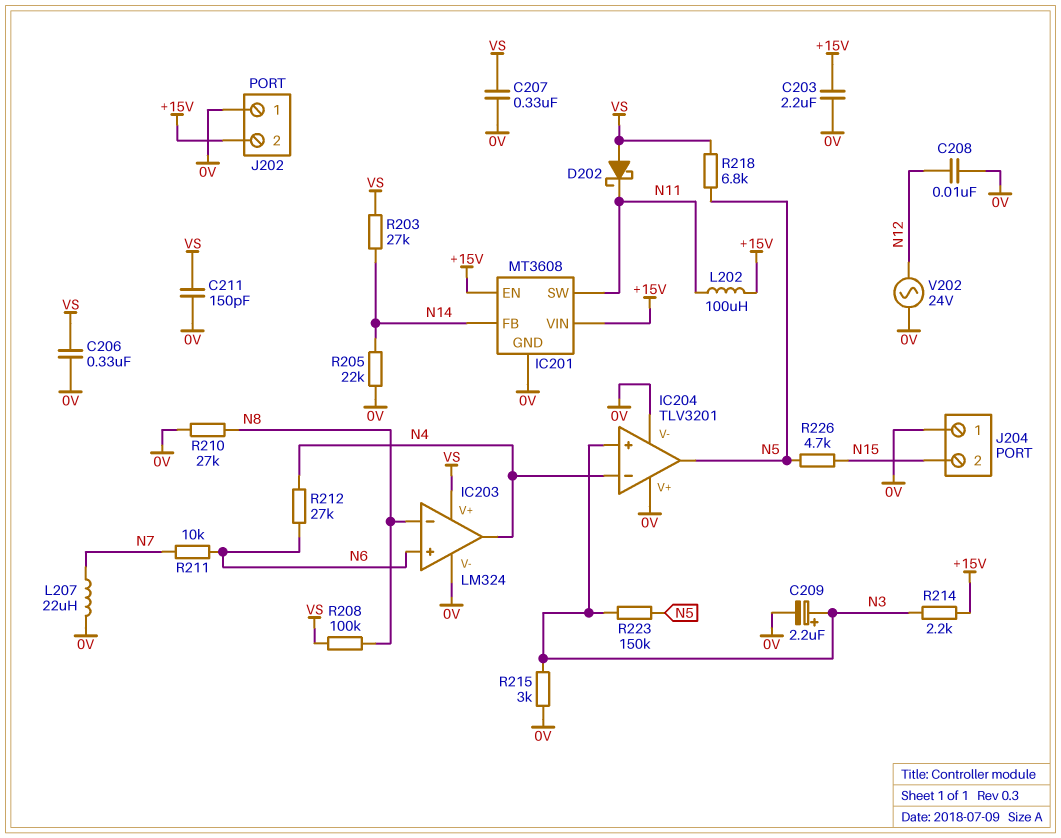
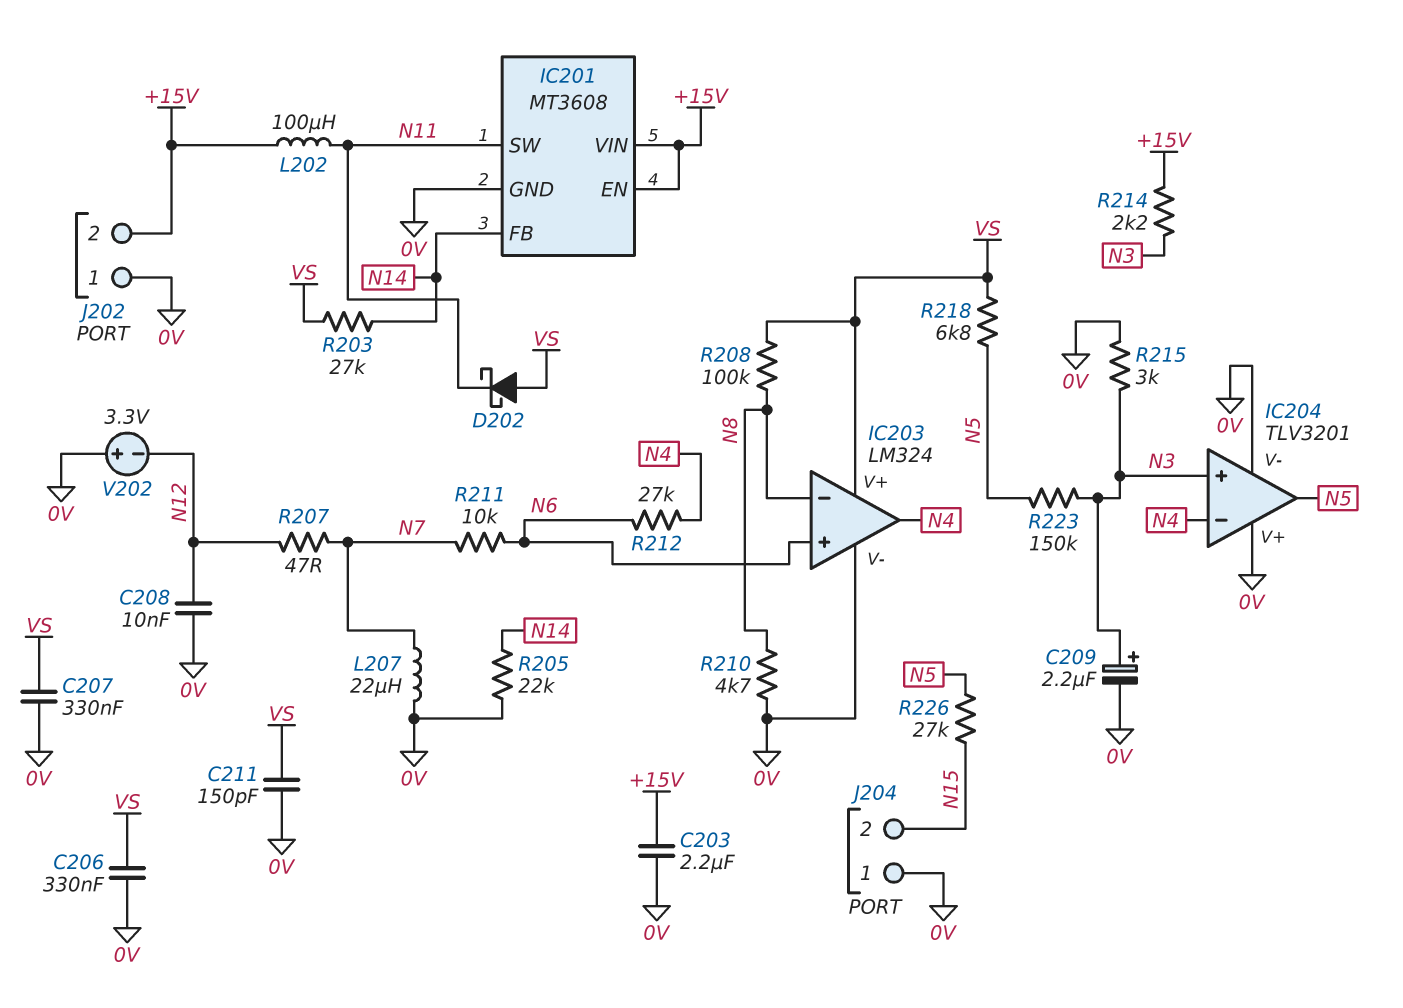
R207: none -> 47 (N7, N12)
R210: 27k (0V, N8) -> 4.7k (0V, N8)
R226: 4.7k (N5, N15) -> 27k (N5, N15)
V202: AC 24V (0V, N12) -> 3.3V (plus 0V, minus N12)

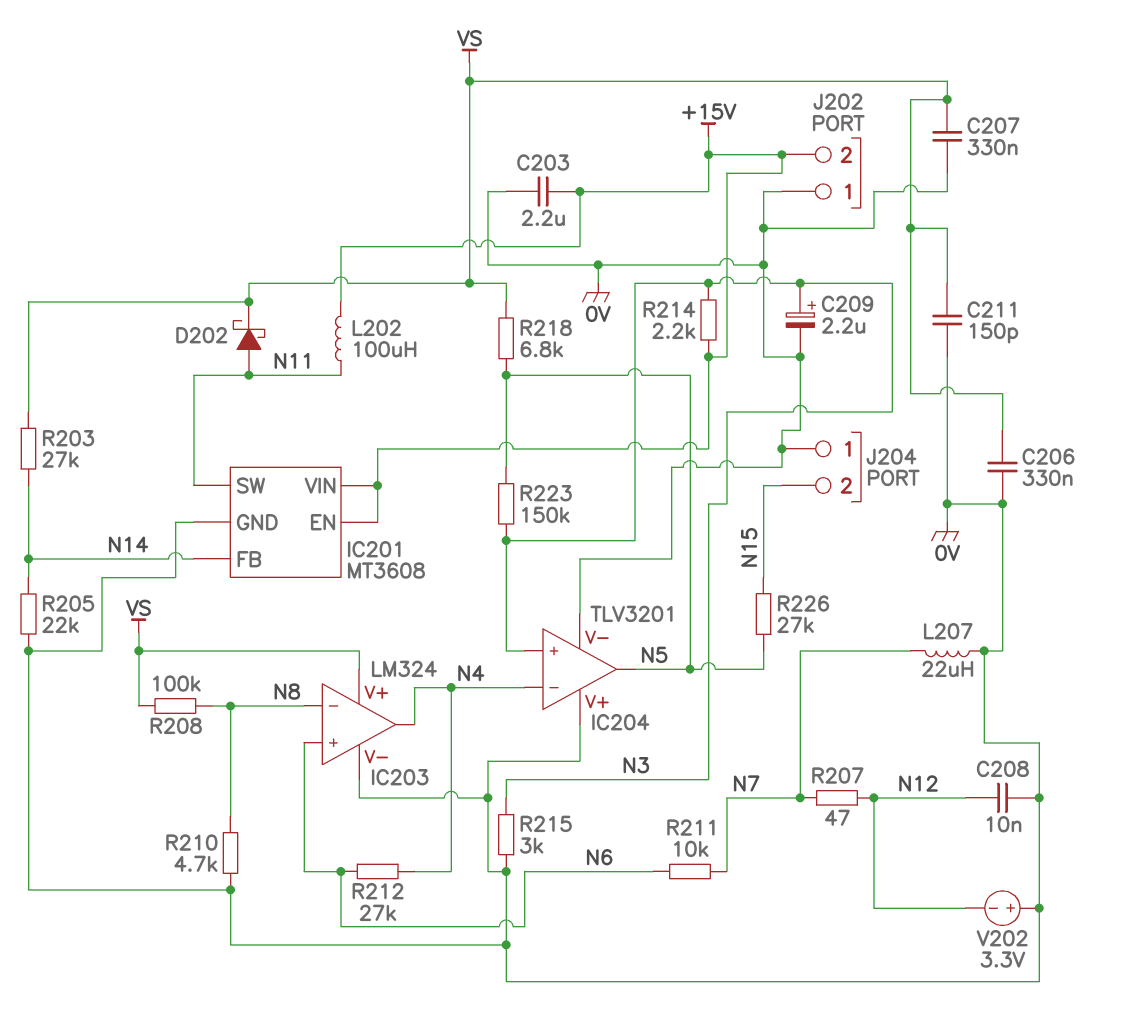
D202: schottky (A VS, K N11) -> schottky (A N11, K VS)

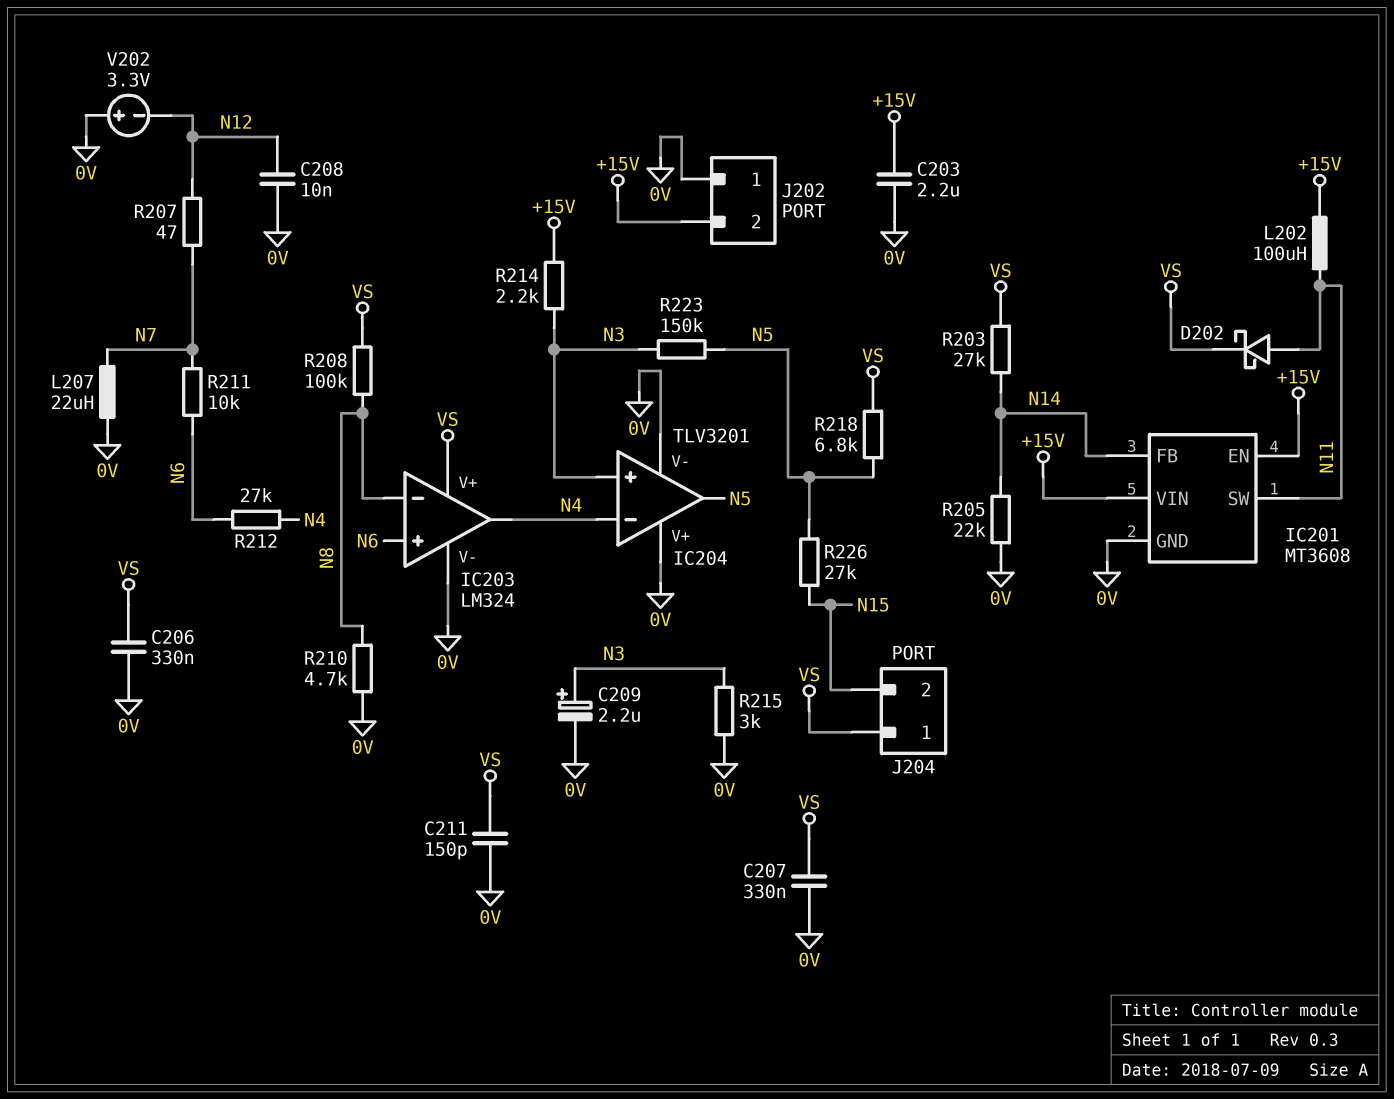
J204 pin 1: 0V -> VS

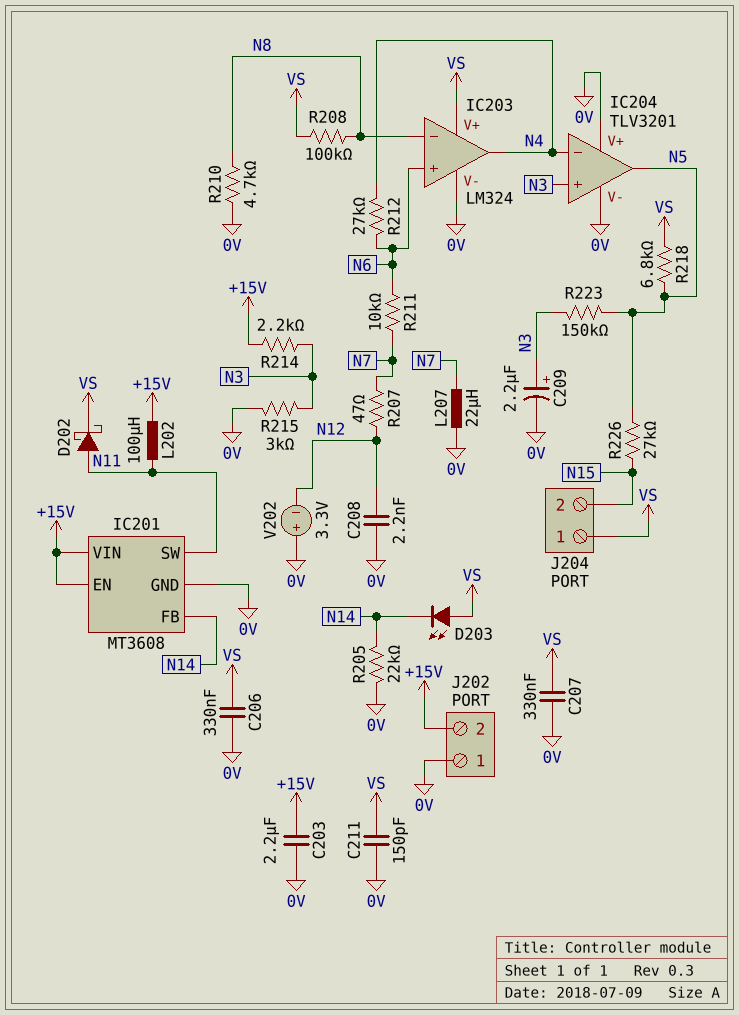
C208: 10nF (0V, N12) -> 2.2nF (0V, N12)
D203: none -> LED (A VS, K N14)
R203: 27k (N14, VS) -> none

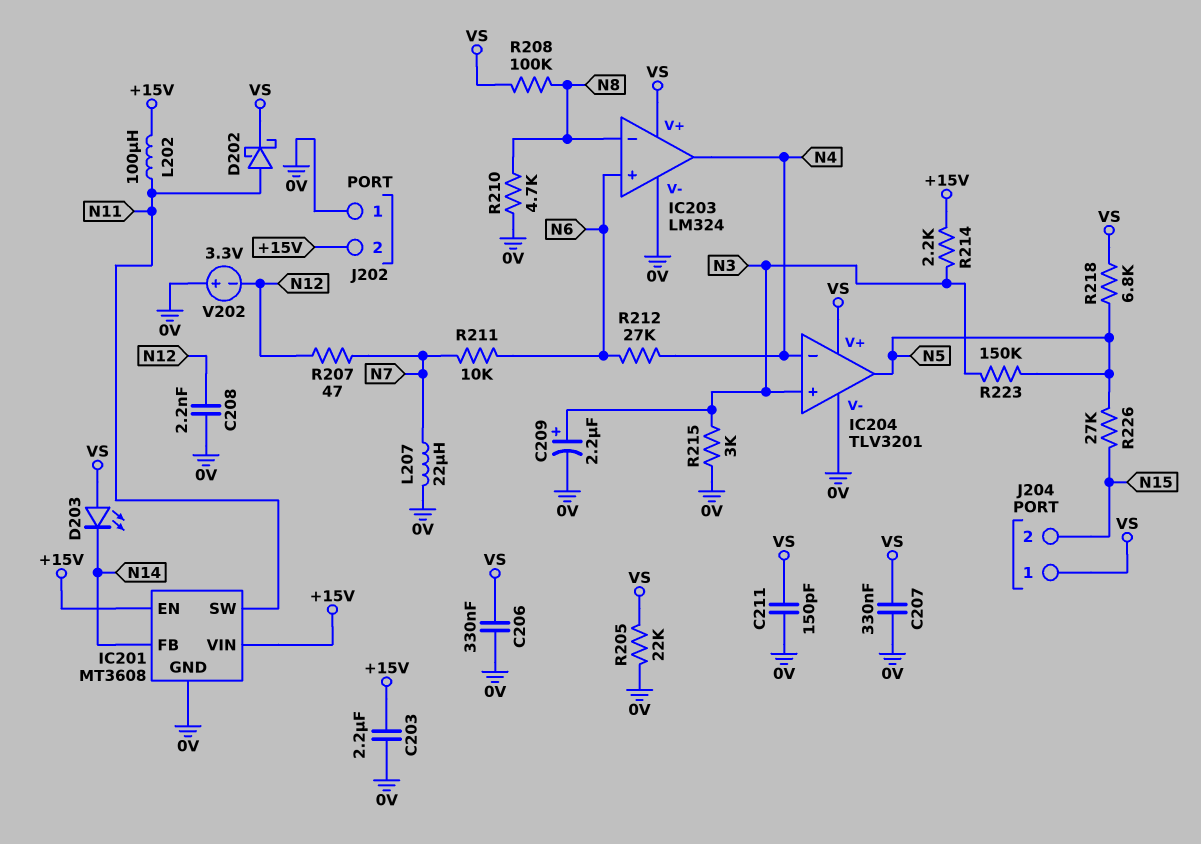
IC204 pin V+: 0V -> VS
R205: 22k (0V, N14) -> 22k (0V, VS)

